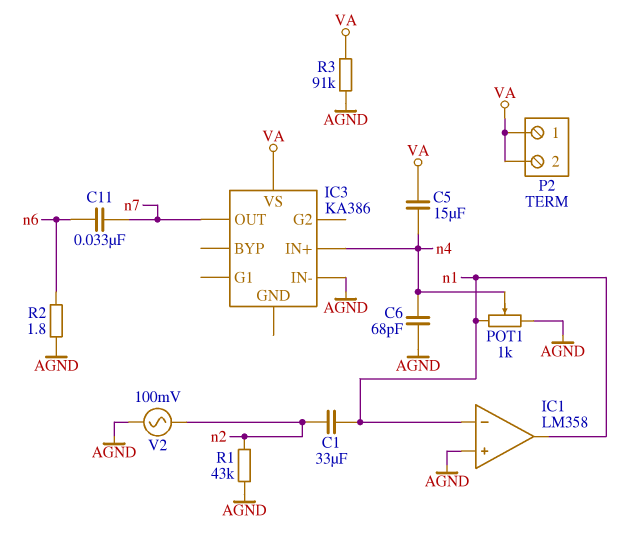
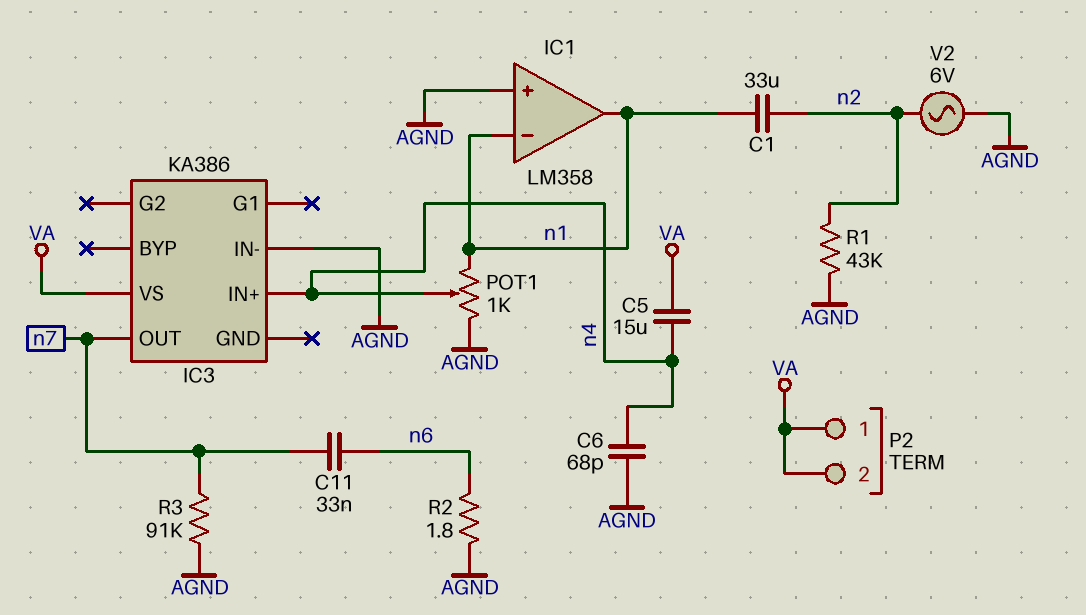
R3: 91k (AGND, VA) -> 91k (AGND, n7)
V2: AC 100mV (AGND, n2) -> AC 6V (AGND, n2)

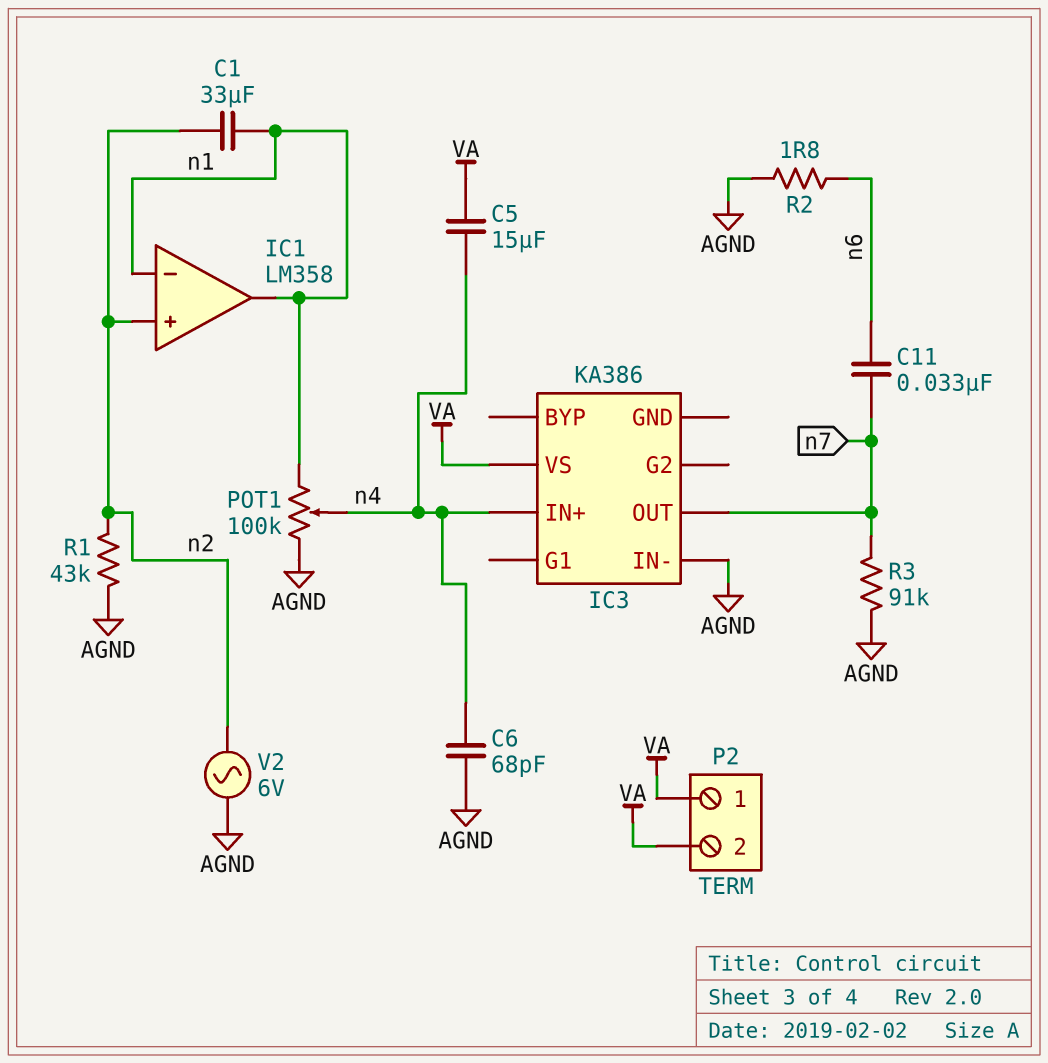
IC1 pin in+: AGND -> n2
POT1: 1k (AGND, n1, wiper n4) -> 100k (AGND, n1, wiper n4)

